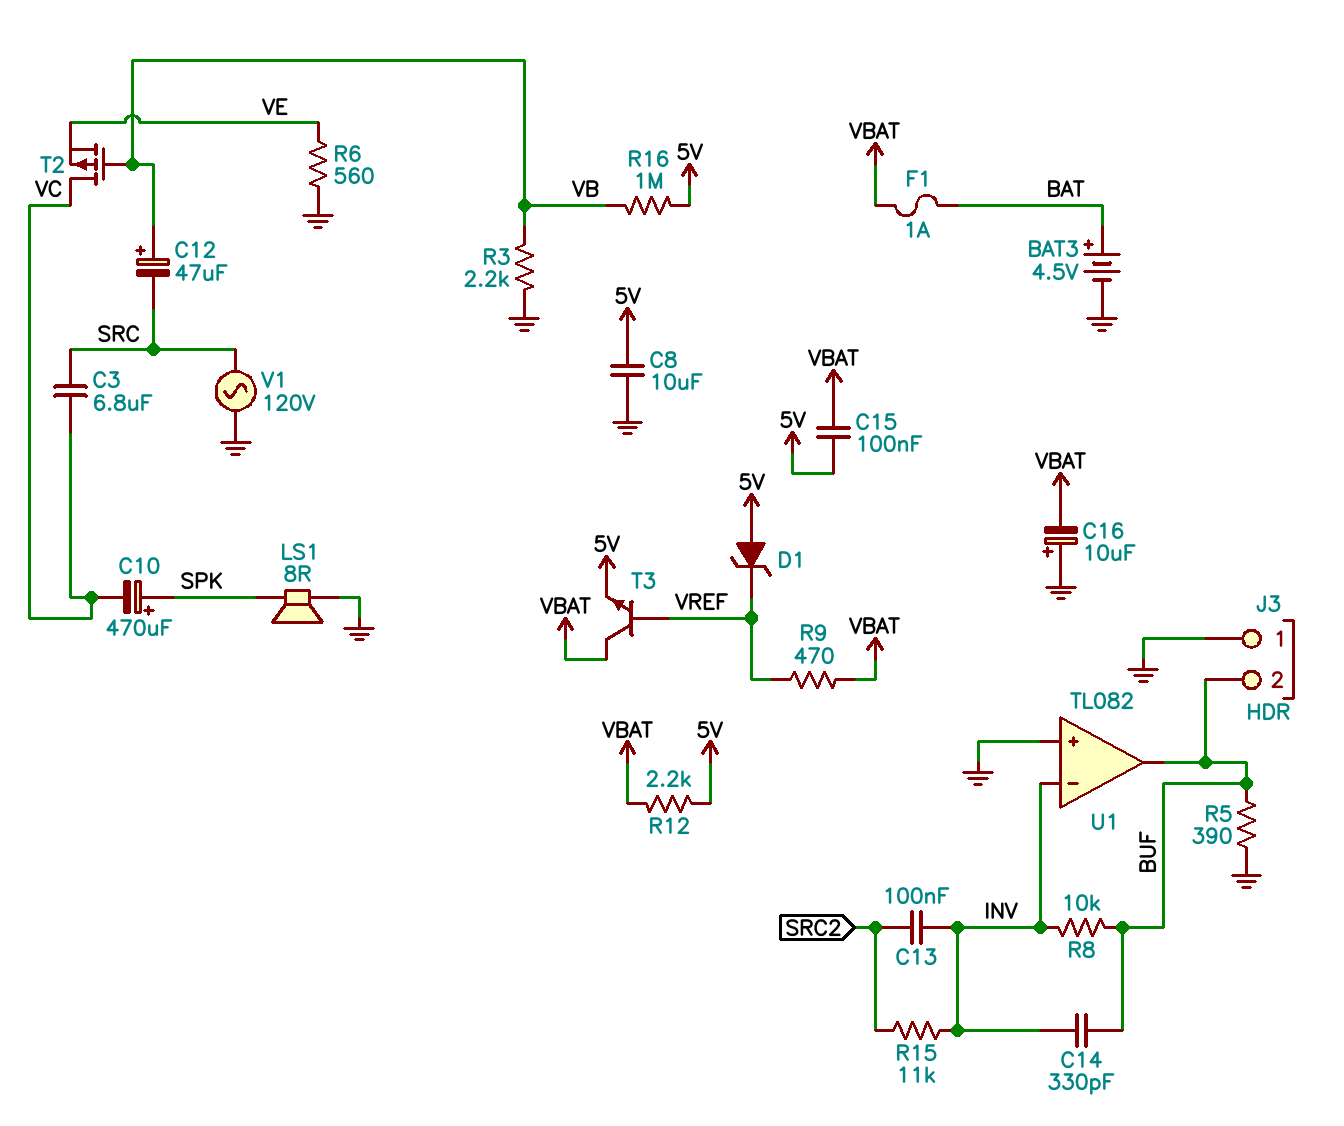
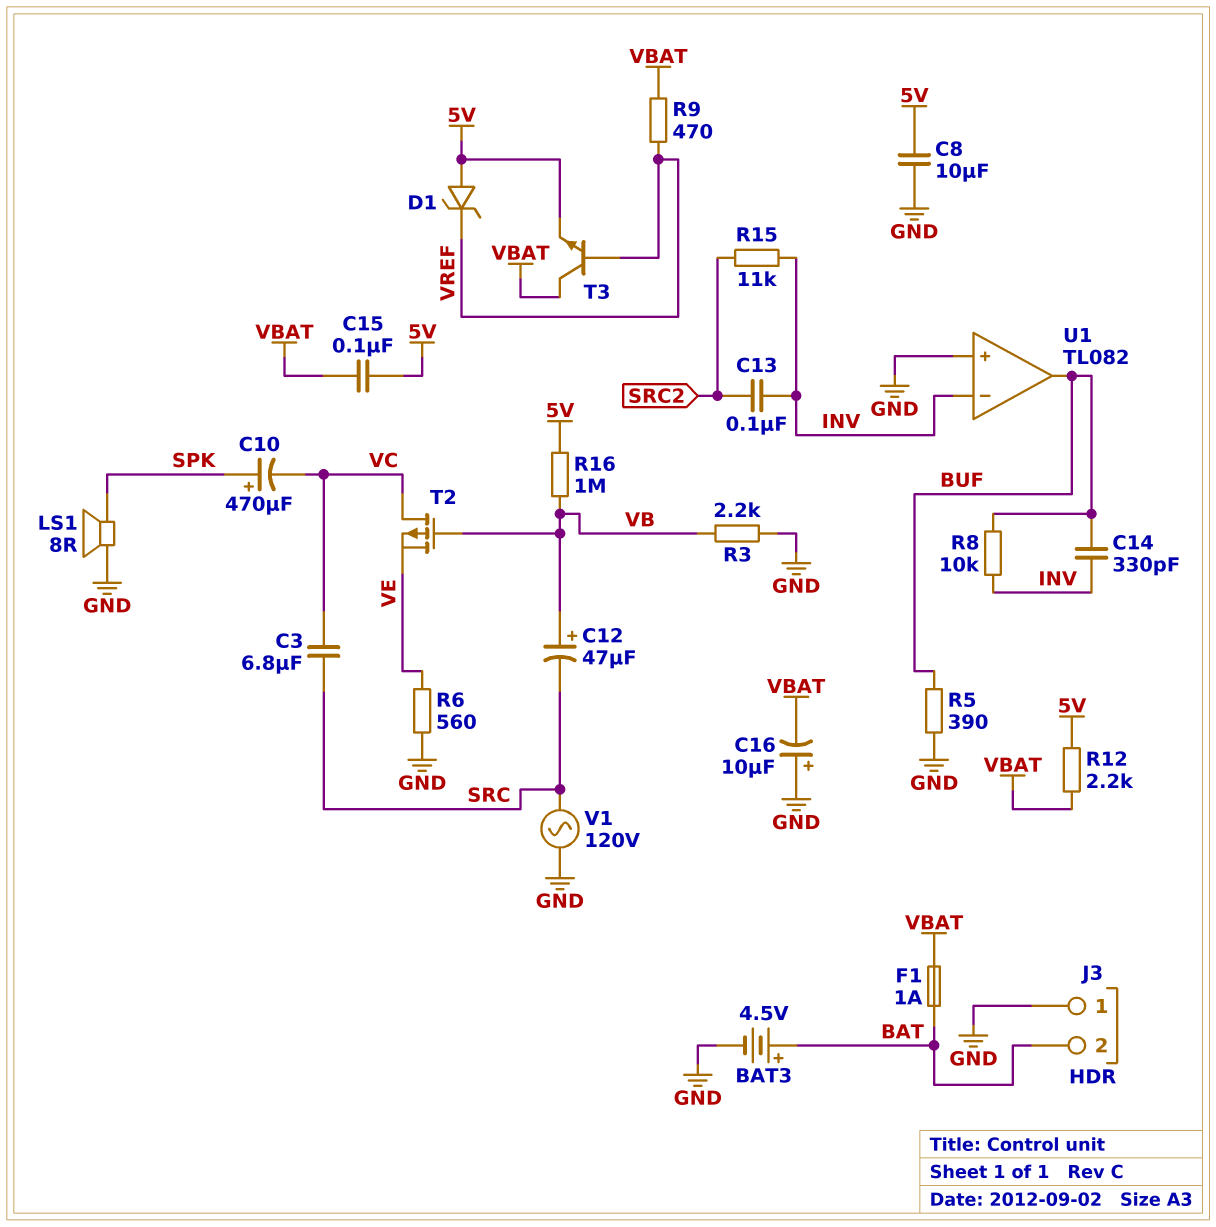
J3 pin 2: BUF -> BAT

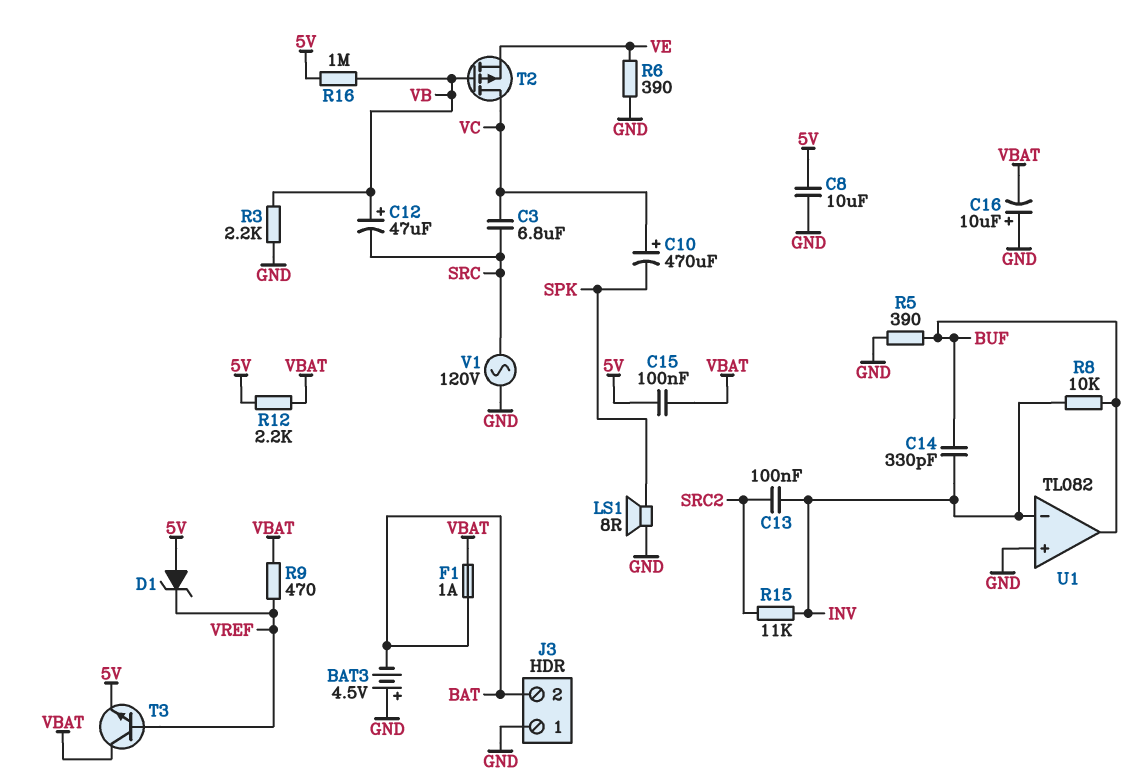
BAT3: 4.5V (plus BAT, minus GND) -> 4.5V (plus GND, minus BAT)
C10: 470uF (plus SPK, minus VC) -> 470uF (plus VC, minus SPK)
R6: 560 (GND, VE) -> 390 (GND, VE)

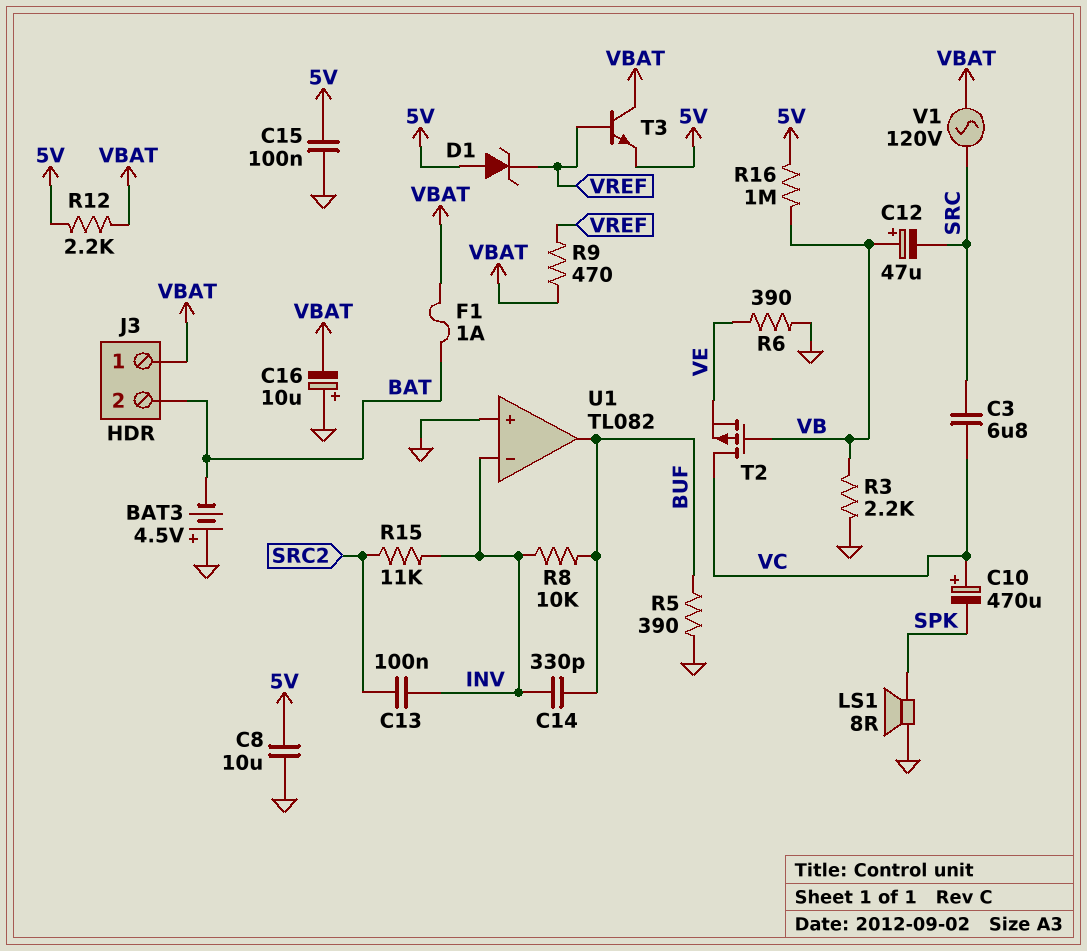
C15: 100nF (5V, VBAT) -> 100nF (5V, GND)
J3 pin 1: GND -> VBAT
V1: AC 120V (GND, SRC) -> AC 120V (SRC, VBAT)

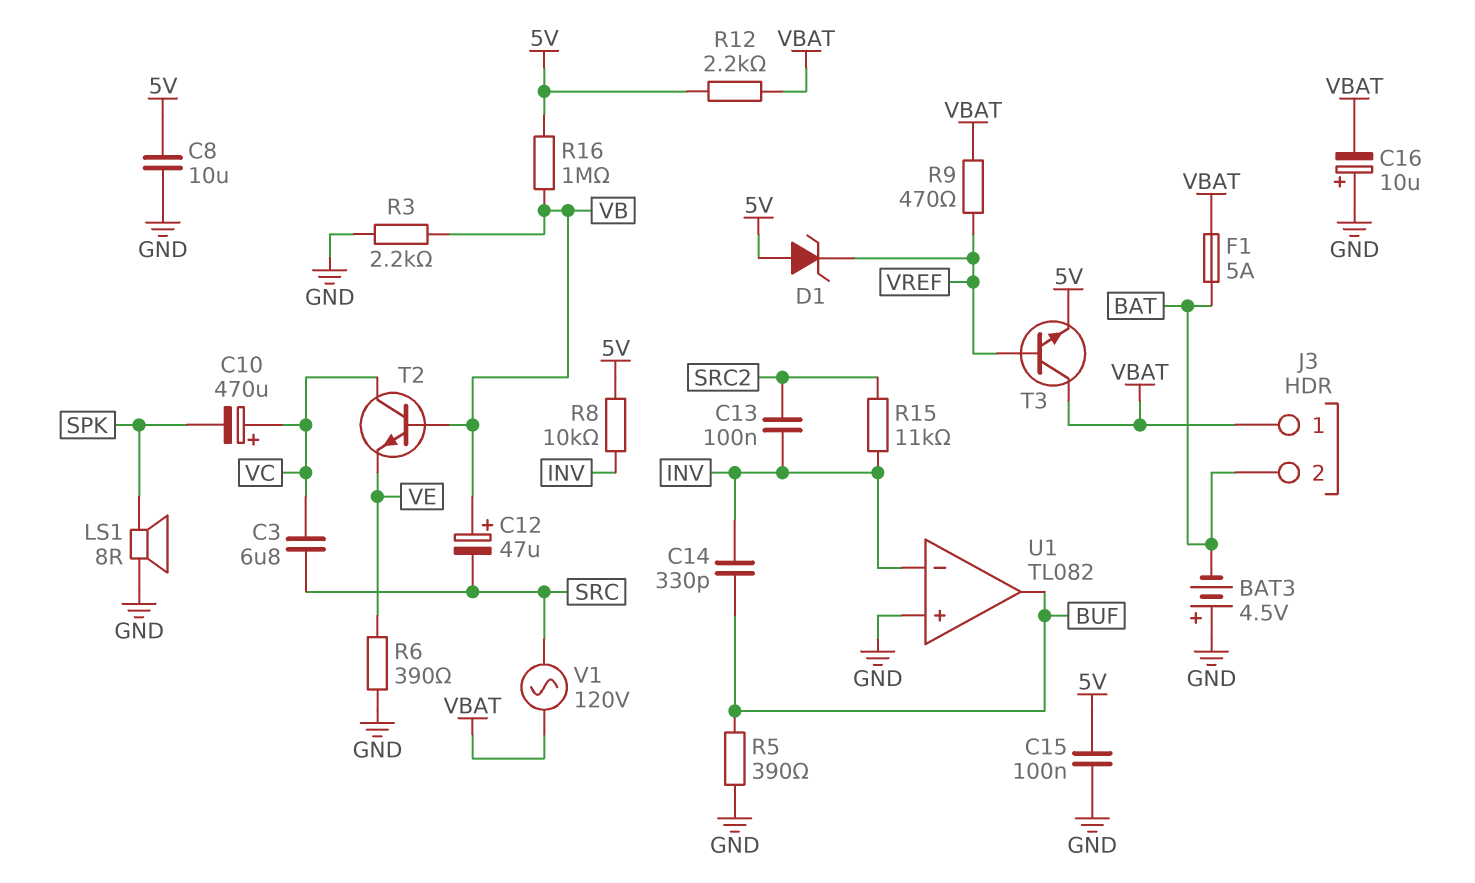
F1: 1A (BAT, VBAT) -> 5A (BAT, VBAT)
R8: 10k (BUF, INV) -> 10k (5V, INV)
T2: PMOS (G VB, D VC, S VE) -> NPN (B VB, C VC, E VE)

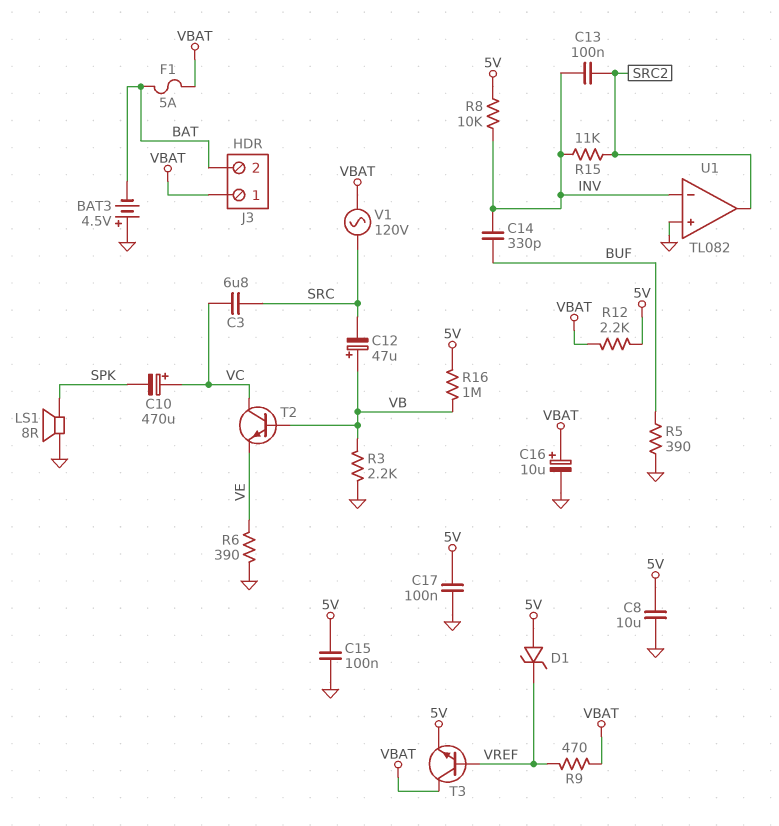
C16: 10uF (plus GND, minus VBAT) -> 10uF (plus VBAT, minus GND)
C17: none -> 100nF (5V, GND)
U1 pin out: BUF -> SRC2

